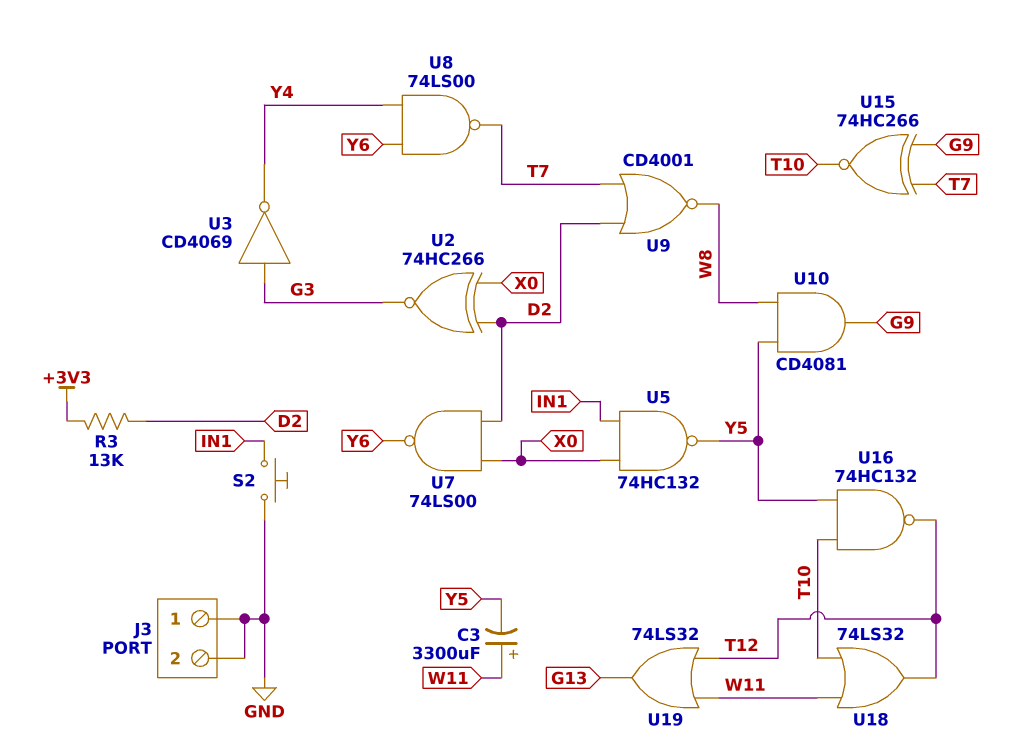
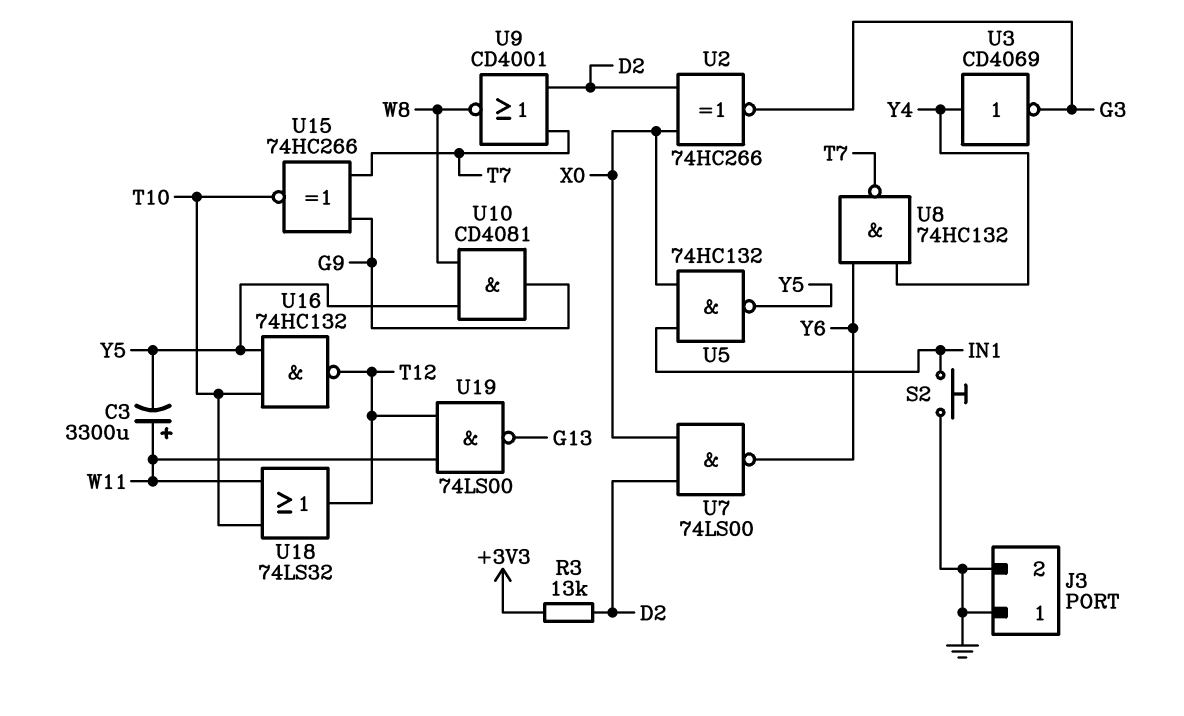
U3: NOT CD4069 (in G3, out Y4) -> NOT CD4069 (in Y4, out G3)
U8: NAND 74LS00 (in Y4, in Y6, out T7) -> NAND 74HC132 (in Y4, in Y6, out T7)
U19: OR 74LS32 (in T12, in W11, out G13) -> NAND 74LS00 (in T12, in W11, out G13)

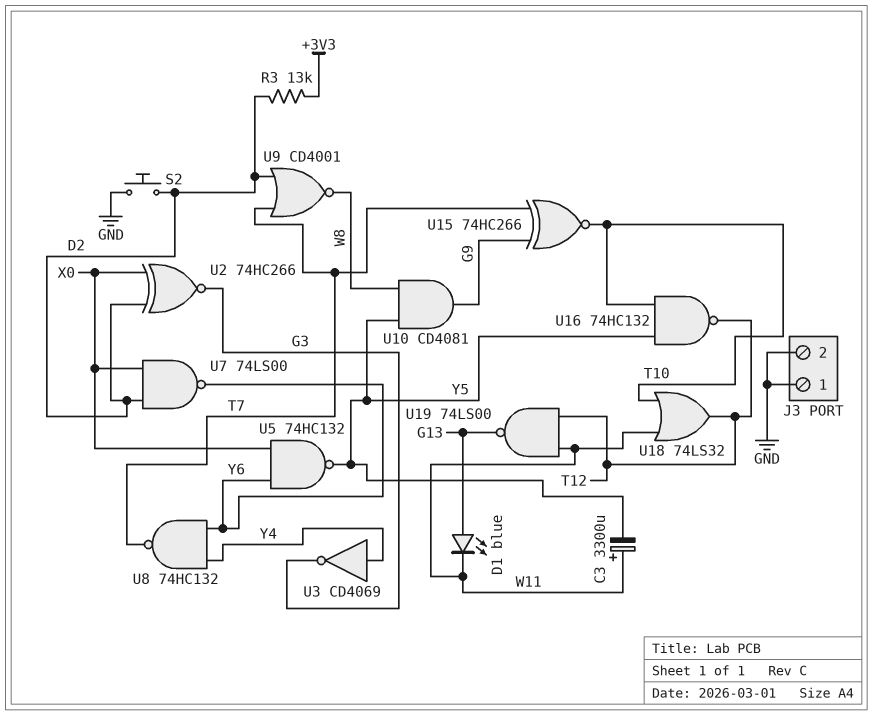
D1: none -> LED blue (A G13, K W11)
S2: button (GND, IN1) -> button (D2, GND)
U5: NAND 74HC132 (in IN1, in X0, out Y5) -> NAND 74HC132 (in X0, in Y6, out Y5)

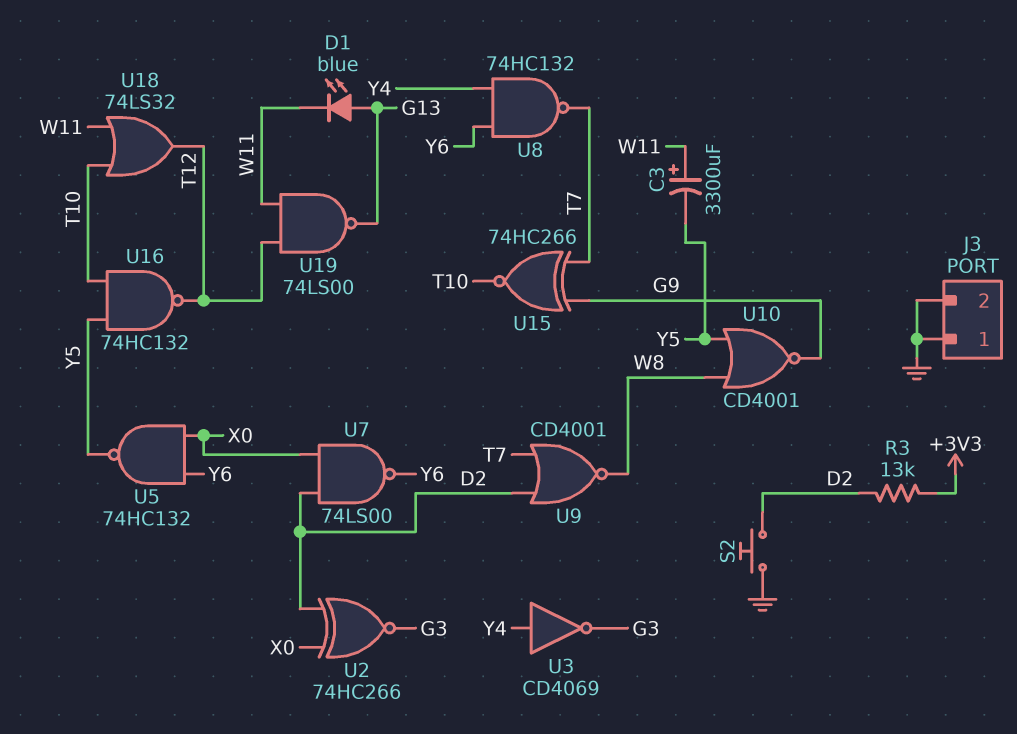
U10: AND CD4081 (in W8, in Y5, out G9) -> NOR CD4001 (in W8, in Y5, out G9)

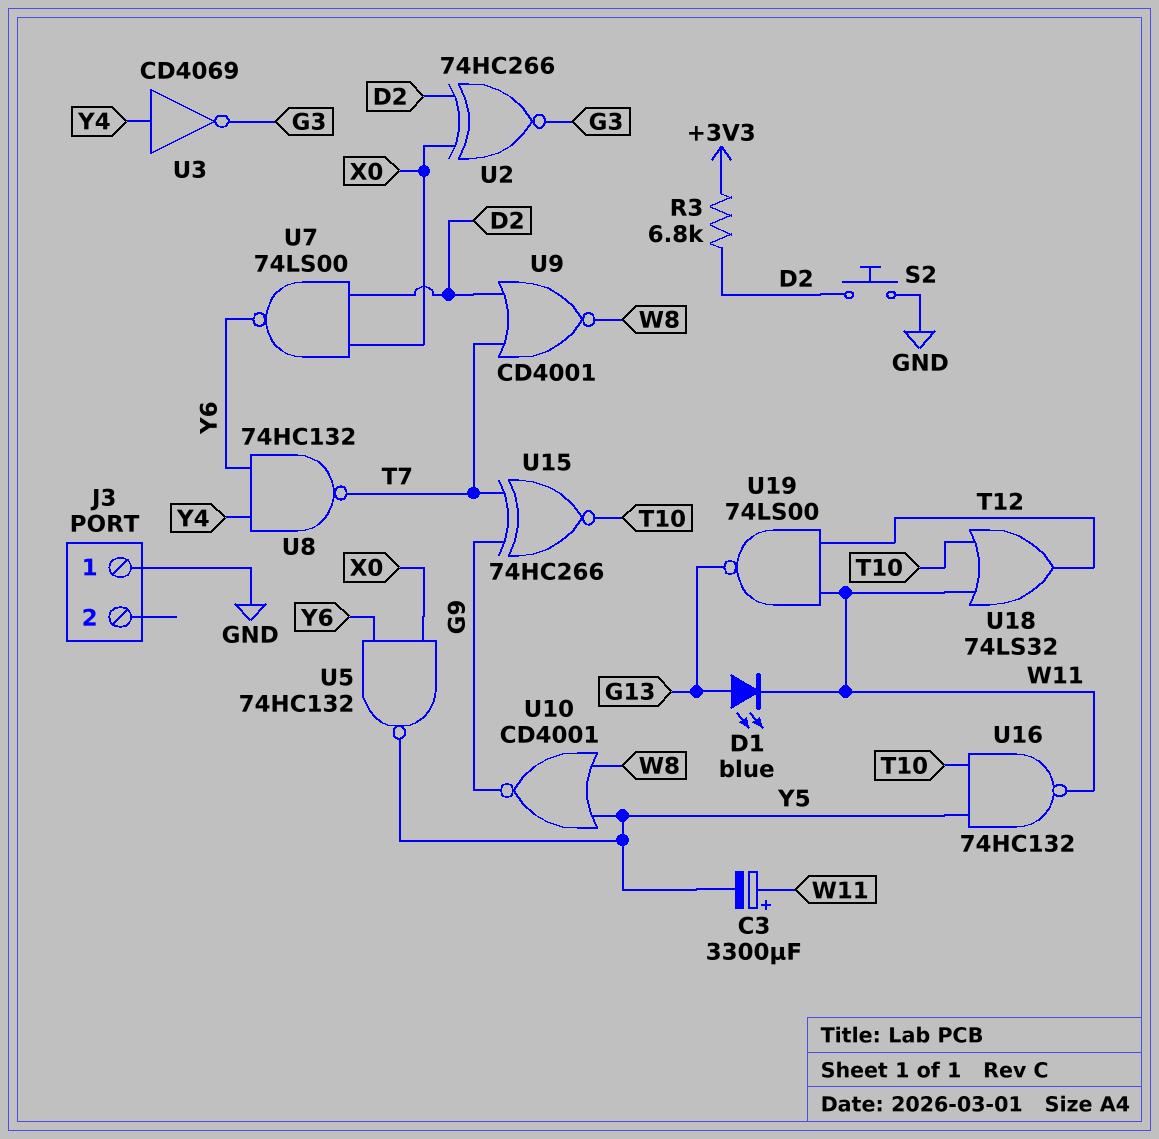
J3 pin 2: GND -> none
R3: 13k (+3V3, D2) -> 6.8k (+3V3, D2)
U16: NAND 74HC132 (in T10, in Y5, out T12) -> NAND 74HC132 (in T10, in Y5, out W11)

